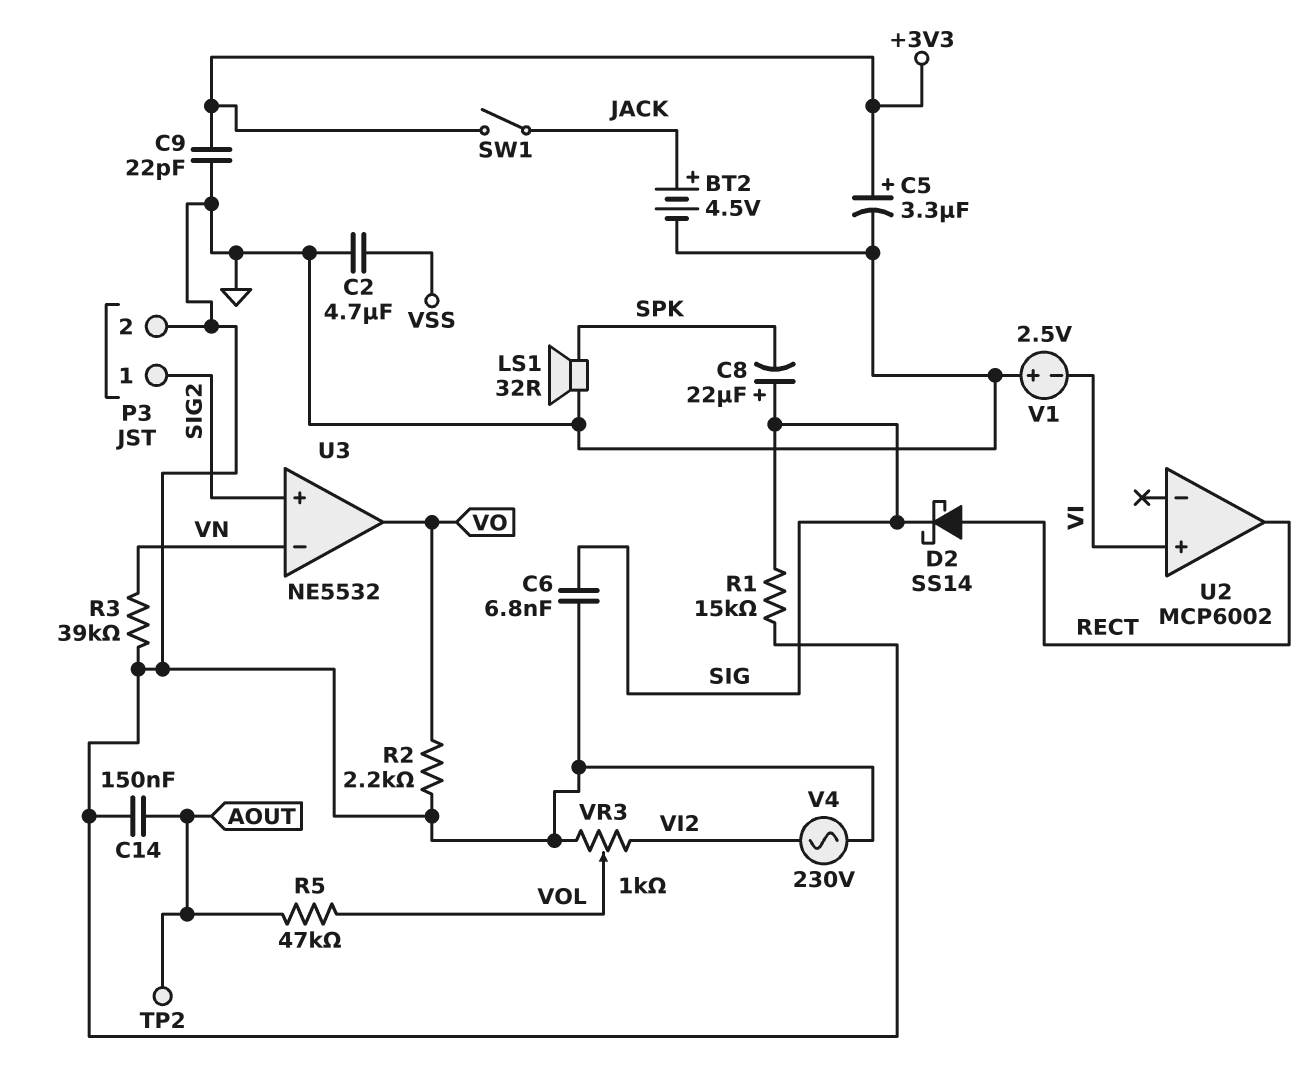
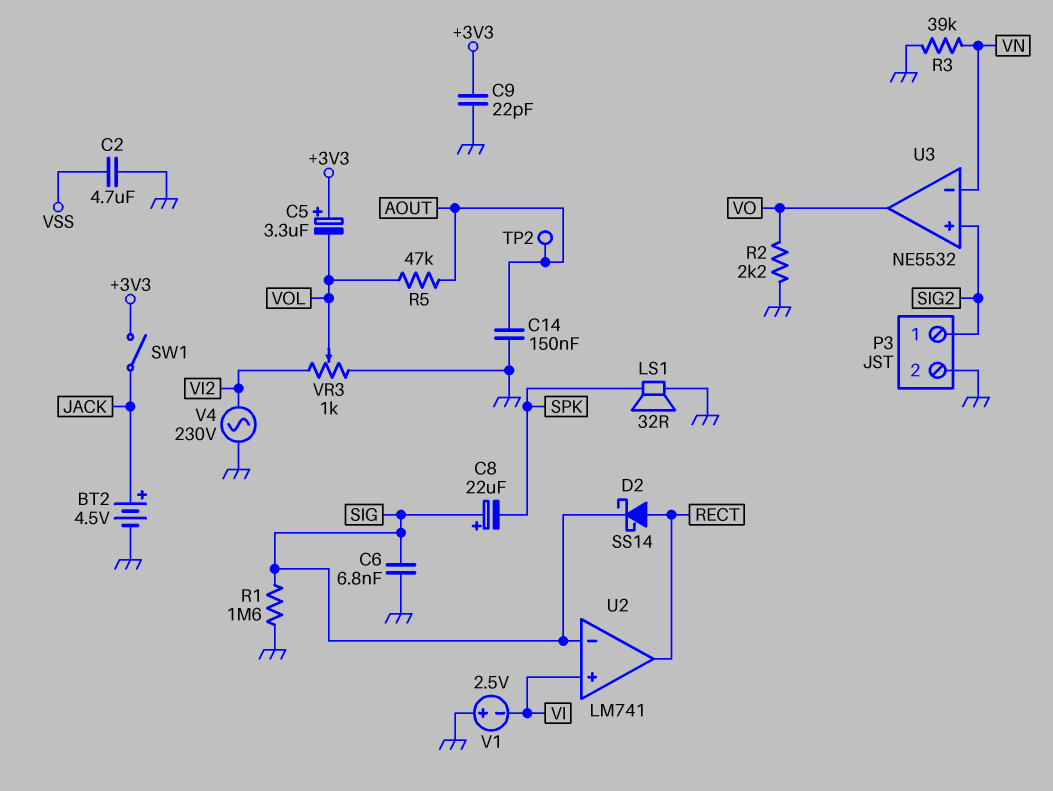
C5: 3.3uF (plus +3V3, minus GND) -> 3.3uF (plus +3V3, minus VOL)
R1: 15k (GND, SIG) -> 1.6M (GND, SIG)
U2: MCP6002 -> LM741
U2 pin in-: none -> SIG

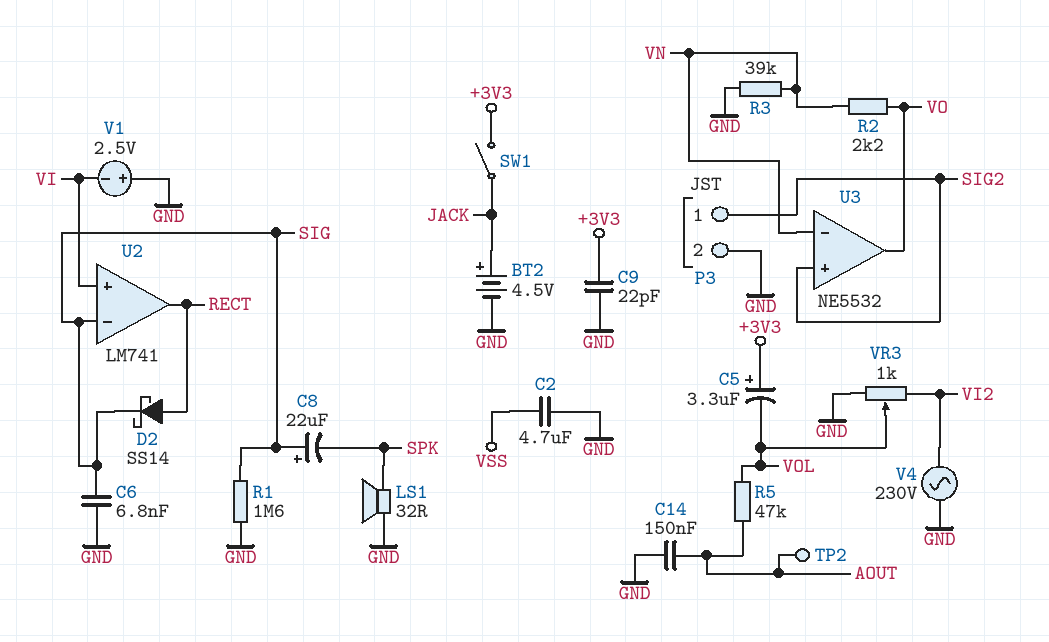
R2: 2.2k (GND, VO) -> 2.2k (VN, VO)

